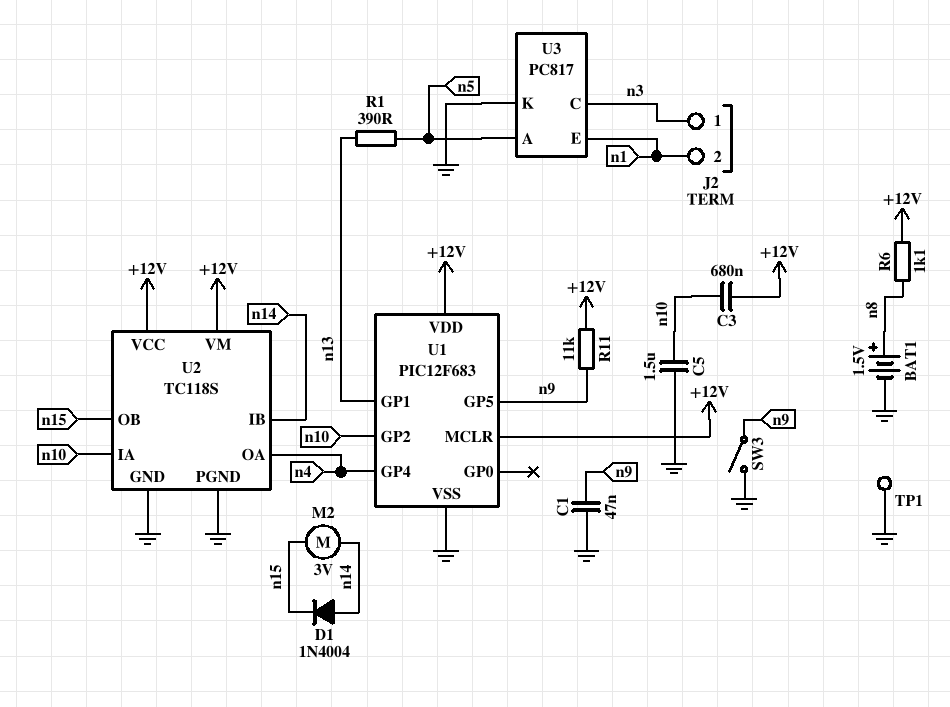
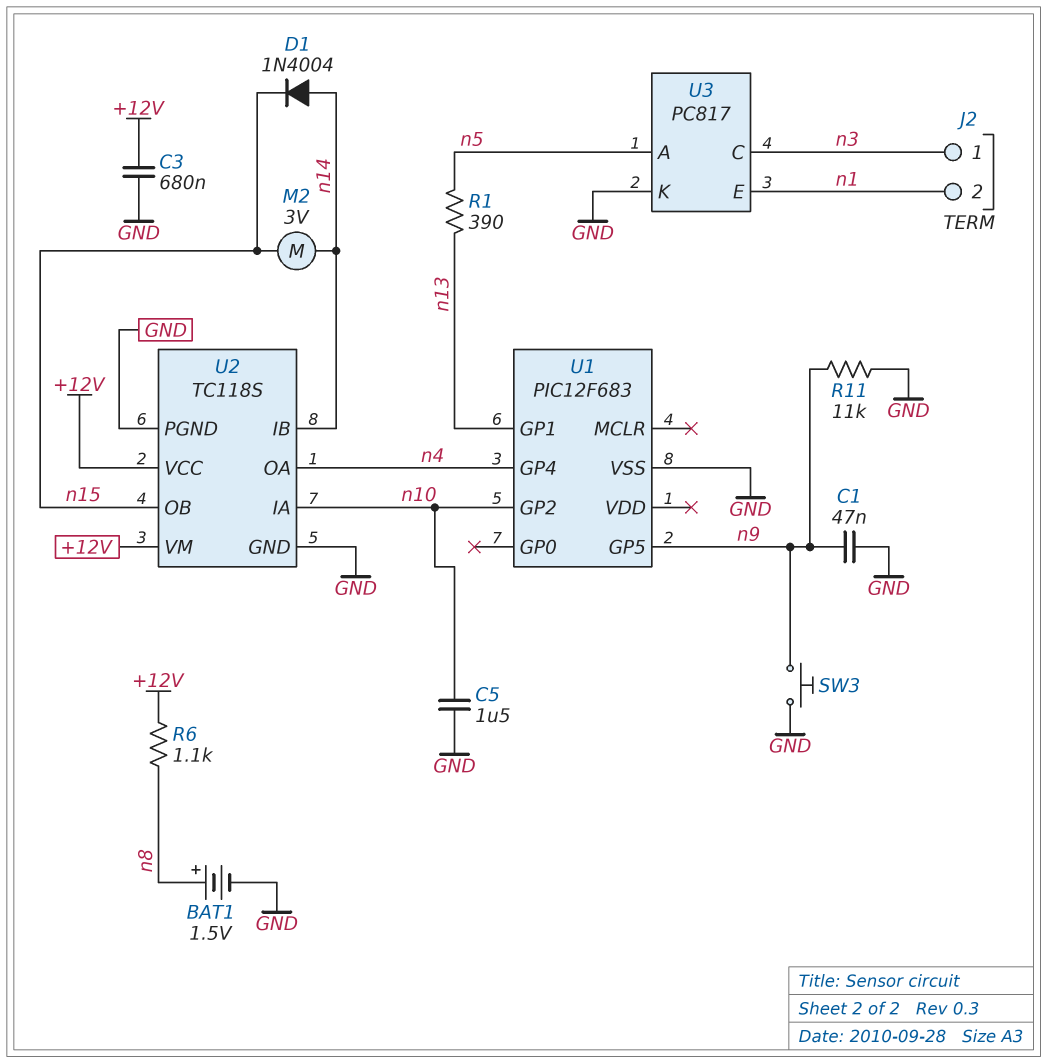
C3: 680nF (+12V, n10) -> 680nF (+12V, GND)
R11: 11k (+12V, n9) -> 11k (GND, n9)
SW3: switch (GND, n9) -> button (GND, n9)
TP1: test point (GND) -> none
U1 pin MCLR: +12V -> none
U1 pin VDD: +12V -> none

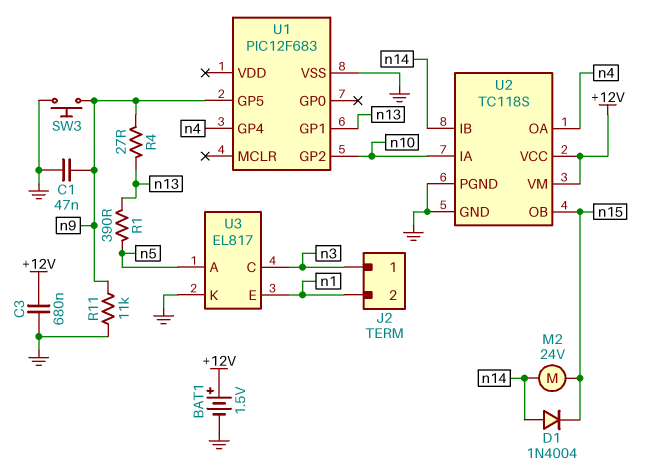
BAT1: 1.5V (plus n8, minus GND) -> 1.5V (plus +12V, minus GND)
C5: 1.5uF (GND, n10) -> none
M2: motor 3V (n14, n15) -> motor 24V (n14, n15)
R4: none -> 27 (n9, n13)
R6: 1.1k (+12V, n8) -> none
U3: PC817 -> EL817

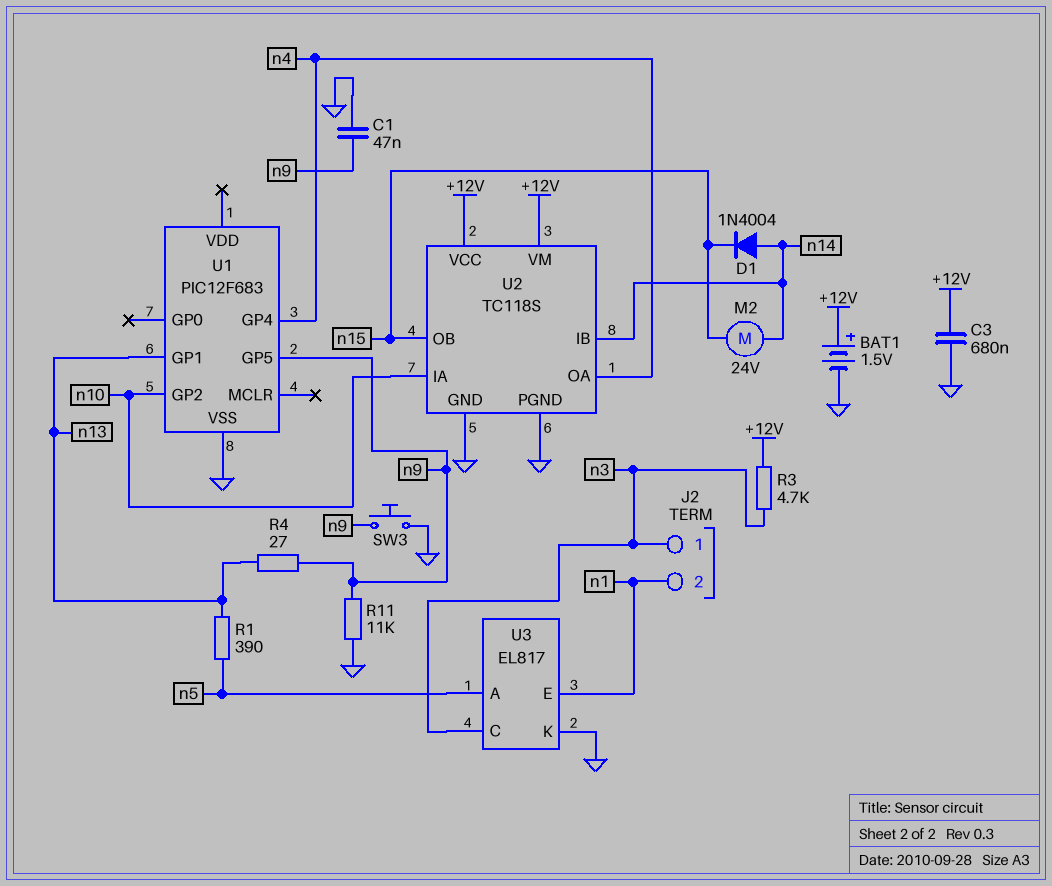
R3: none -> 4.7k (+12V, n3)

